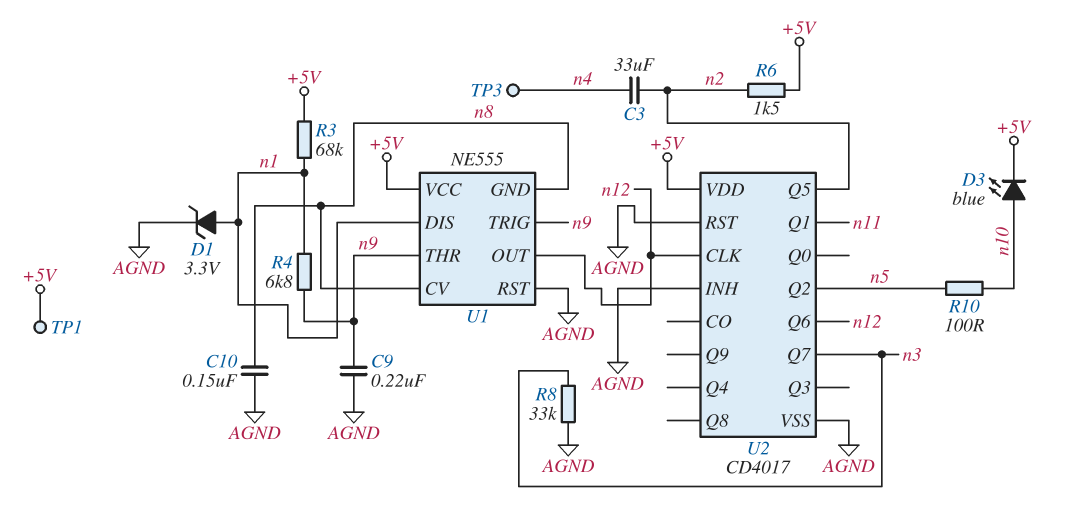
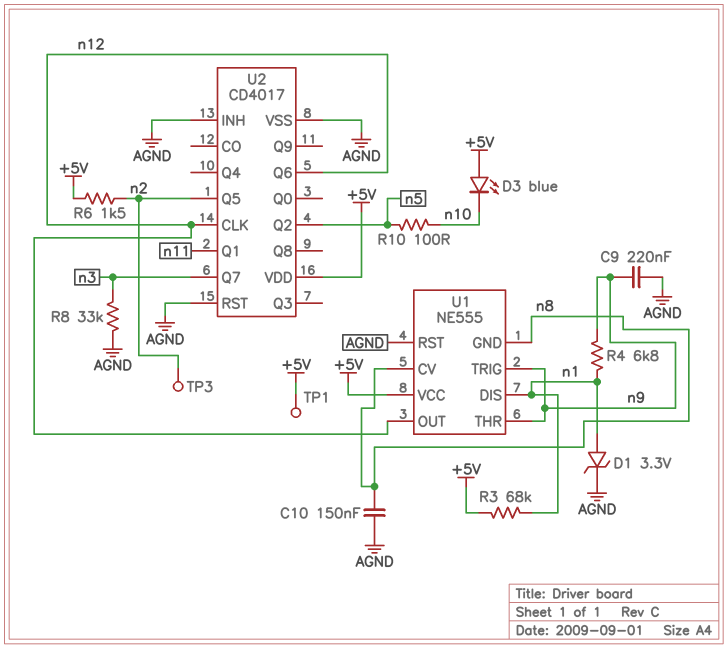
C3: 33uF (n2, n4) -> none
D3: LED blue (A n10, K +5V) -> LED blue (A +5V, K n10)
TP3: test point (n4) -> test point (n2)

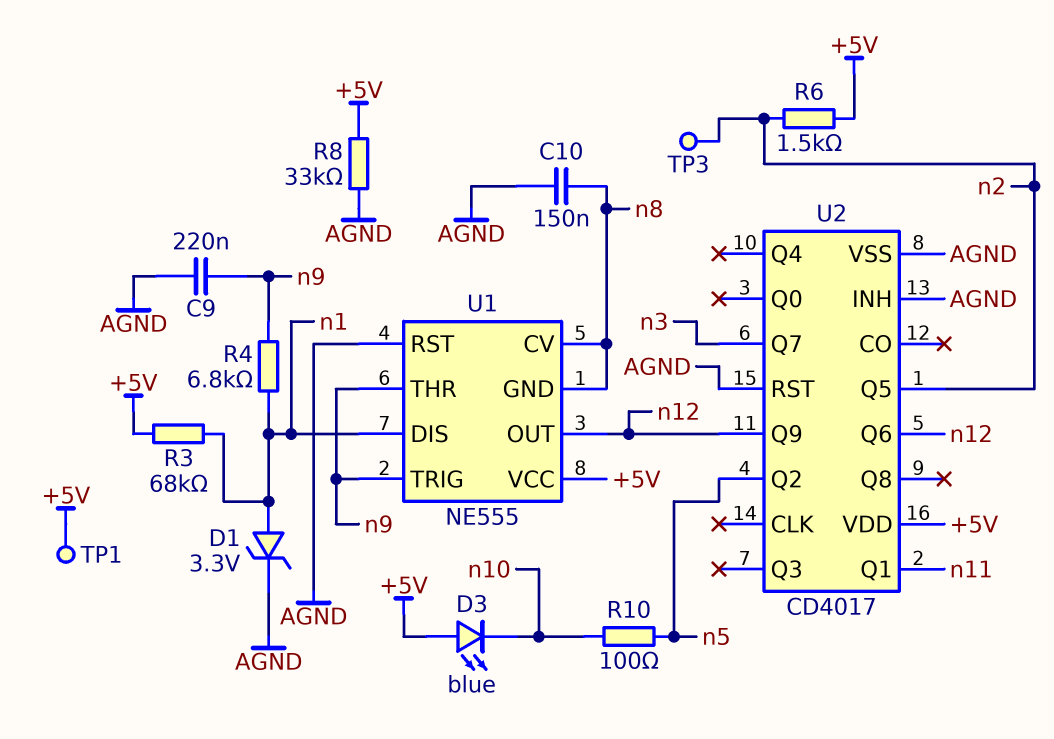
R8: 33k (AGND, n3) -> 33k (+5V, AGND)
U2 pin CLK: n12 -> none
U2 pin Q9: none -> n12

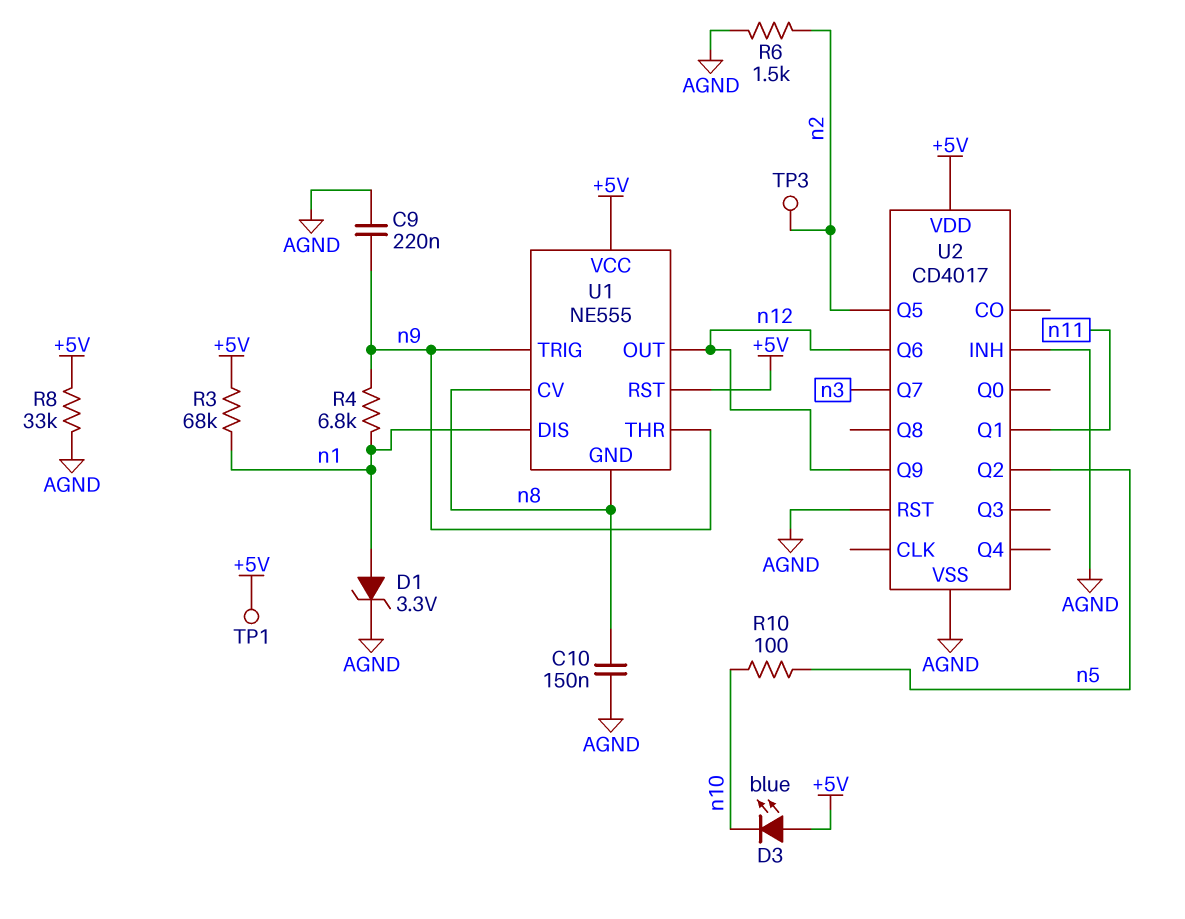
R6: 1.5k (+5V, n2) -> 1.5k (AGND, n2)
U1 pin RST: AGND -> +5V

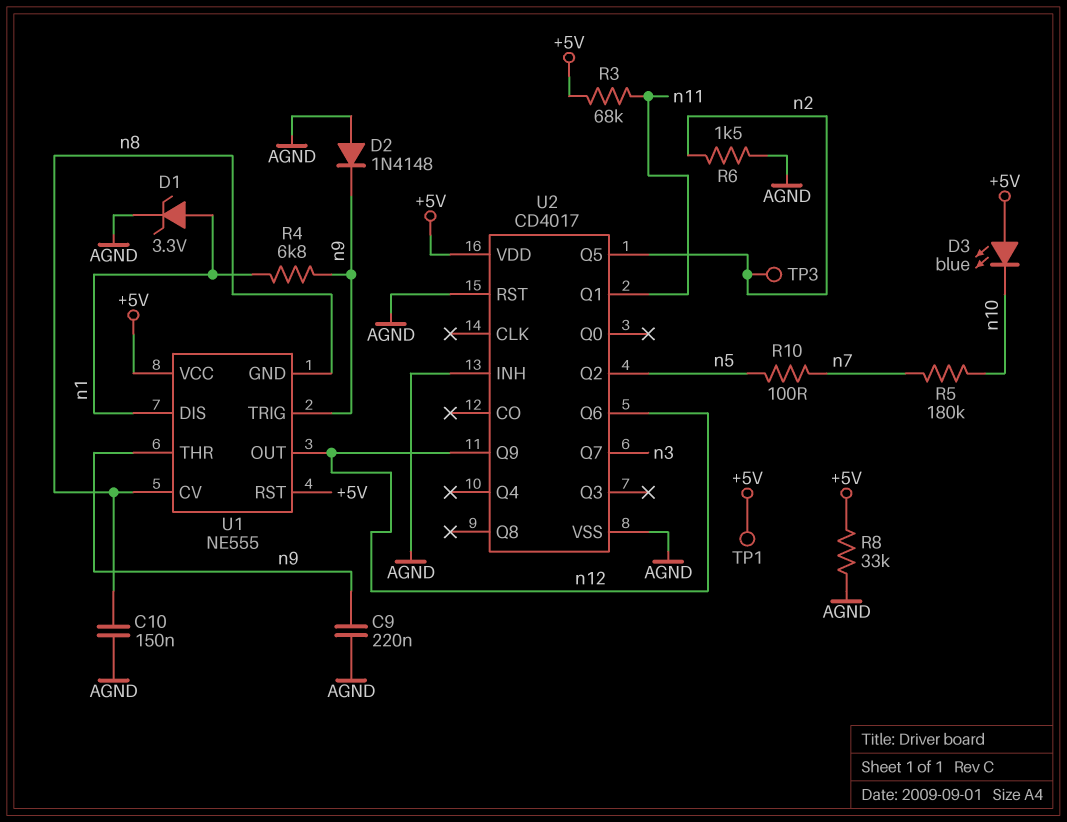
D2: none -> diode 1N4148 (A AGND, K n9)
R3: 68k (+5V, n1) -> 68k (+5V, n11)
R5: none -> 180k (n7, n10)
R10: 100 (n5, n10) -> 100 (n5, n7)

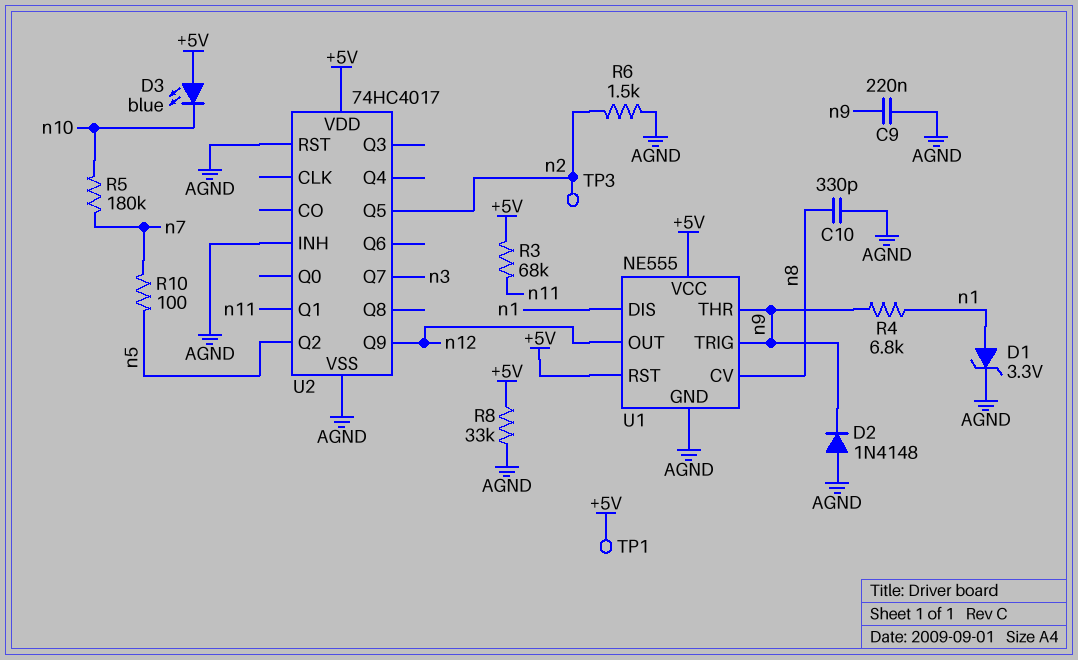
C10: 150nF (AGND, n8) -> 330pF (AGND, n8)
U1 pin GND: n8 -> AGND
U2: CD4017 -> 74HC4017
U2 pin Q6: n12 -> none

